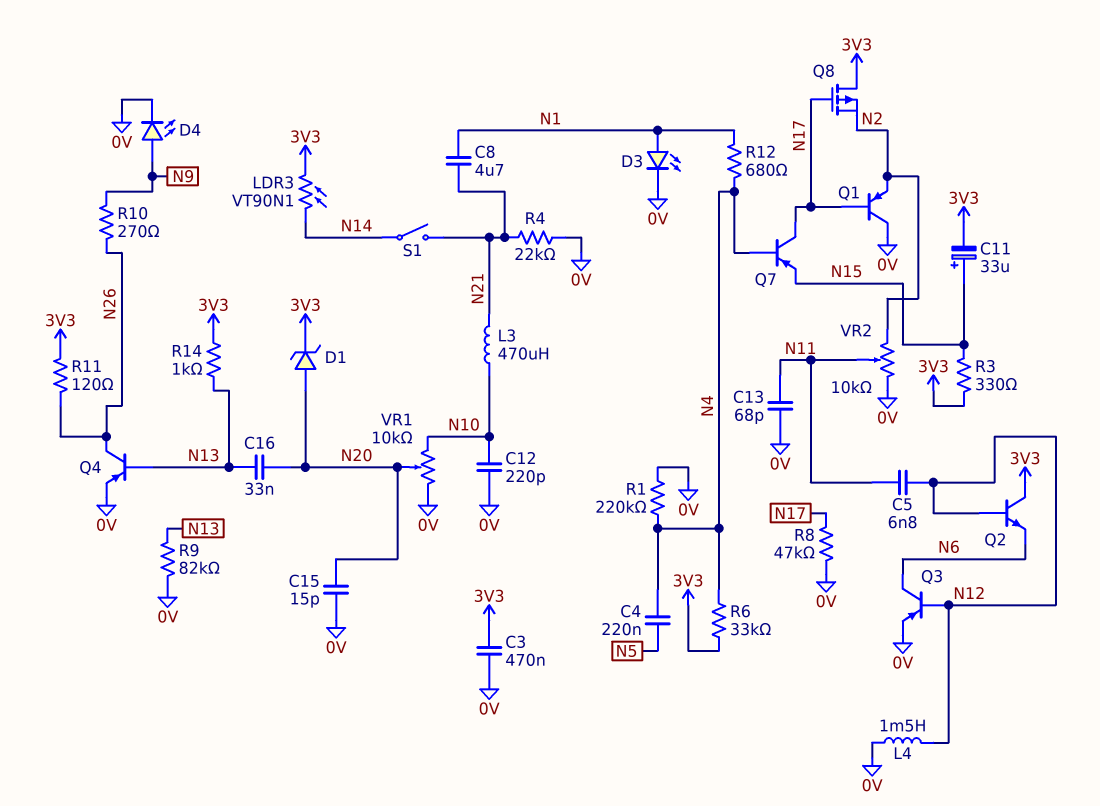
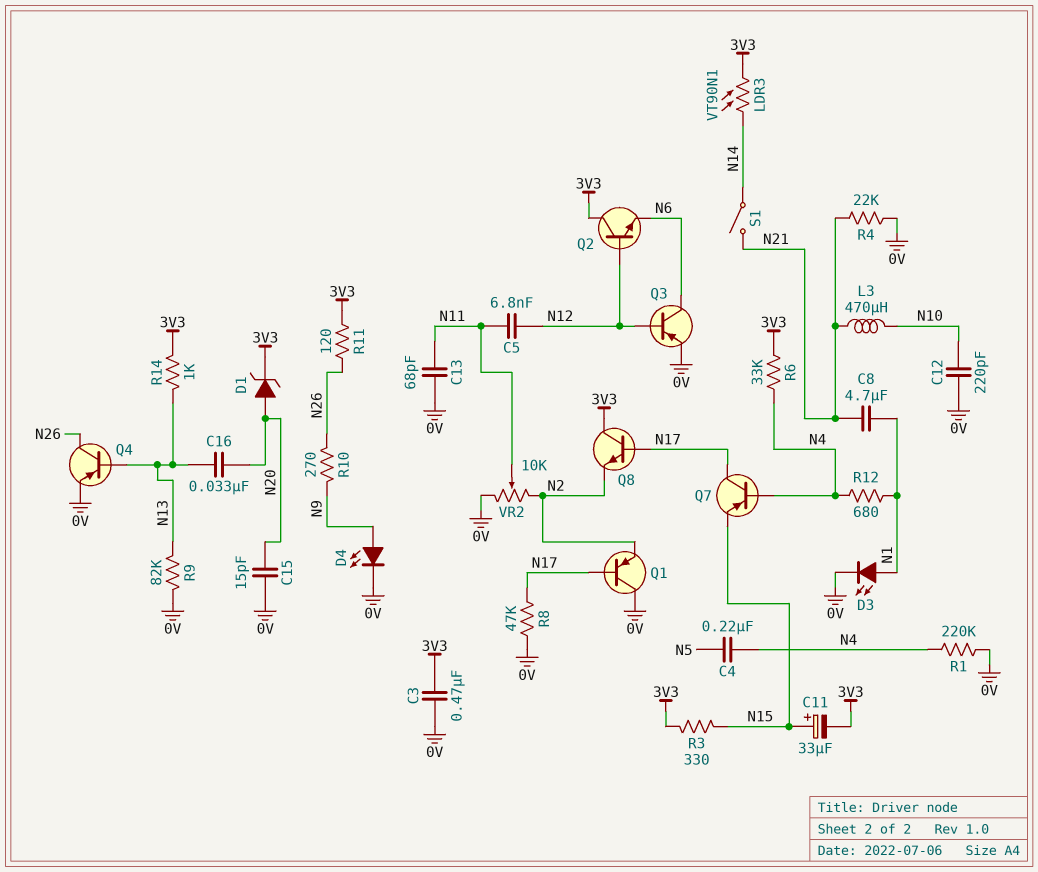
L4: 1.5mH (0V, N12) -> none
Q8: PMOS (G N17, D 3V3, S N2) -> NPN (B N17, C 3V3, E N2)
VR1: 10k (0V, N10, wiper N20) -> none

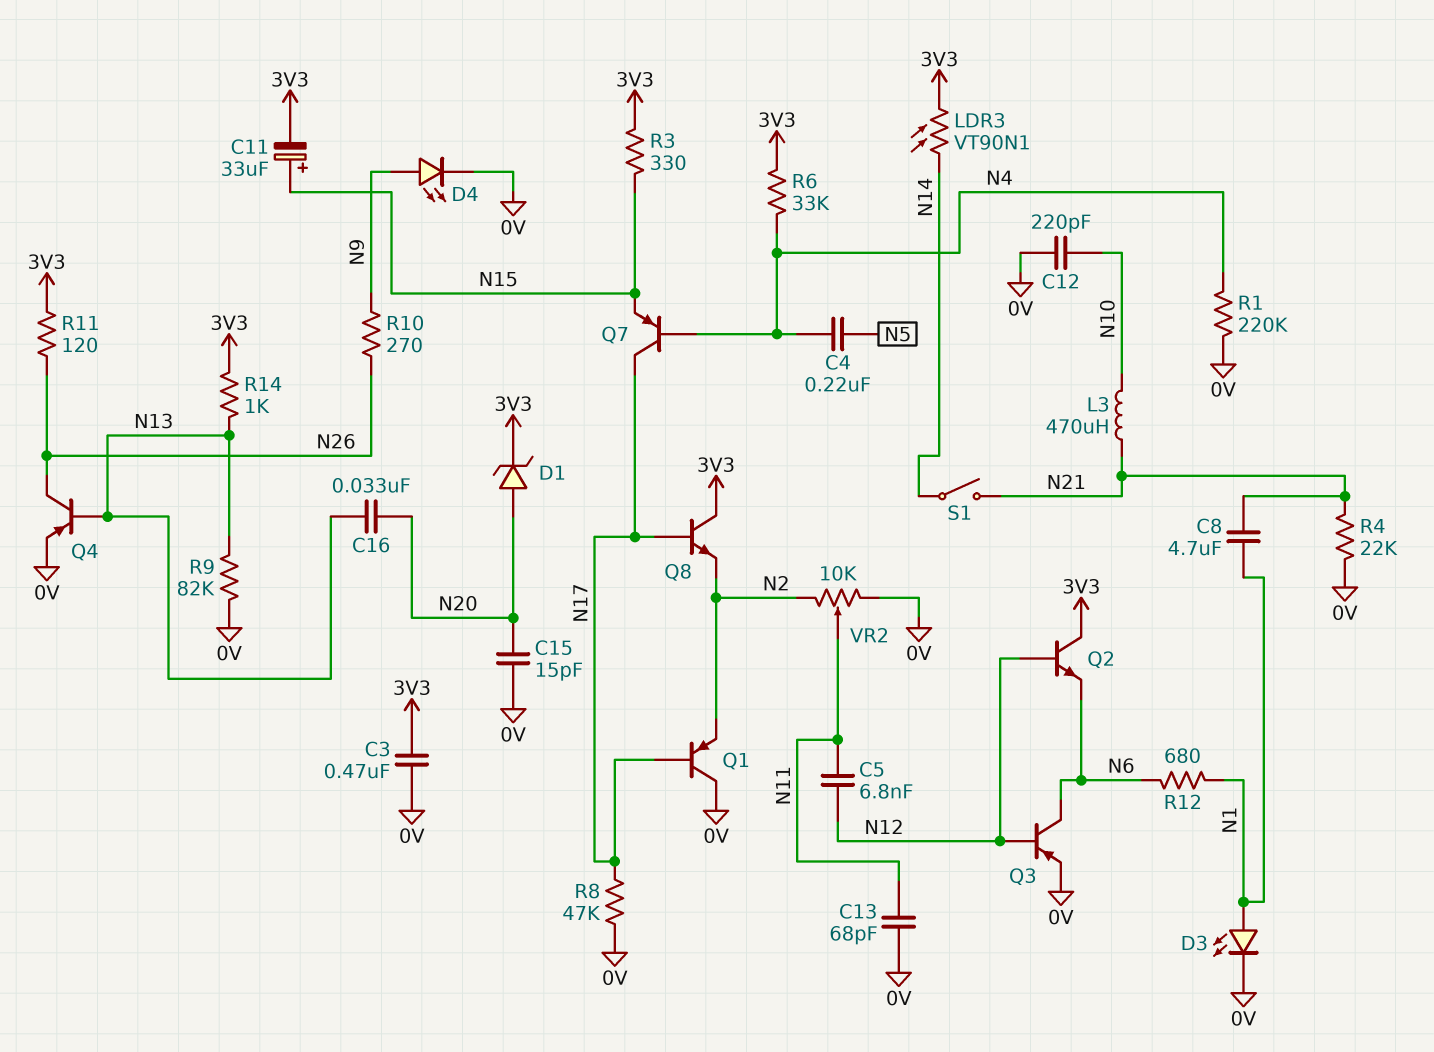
R12: 680 (N1, N4) -> 680 (N1, N6)

